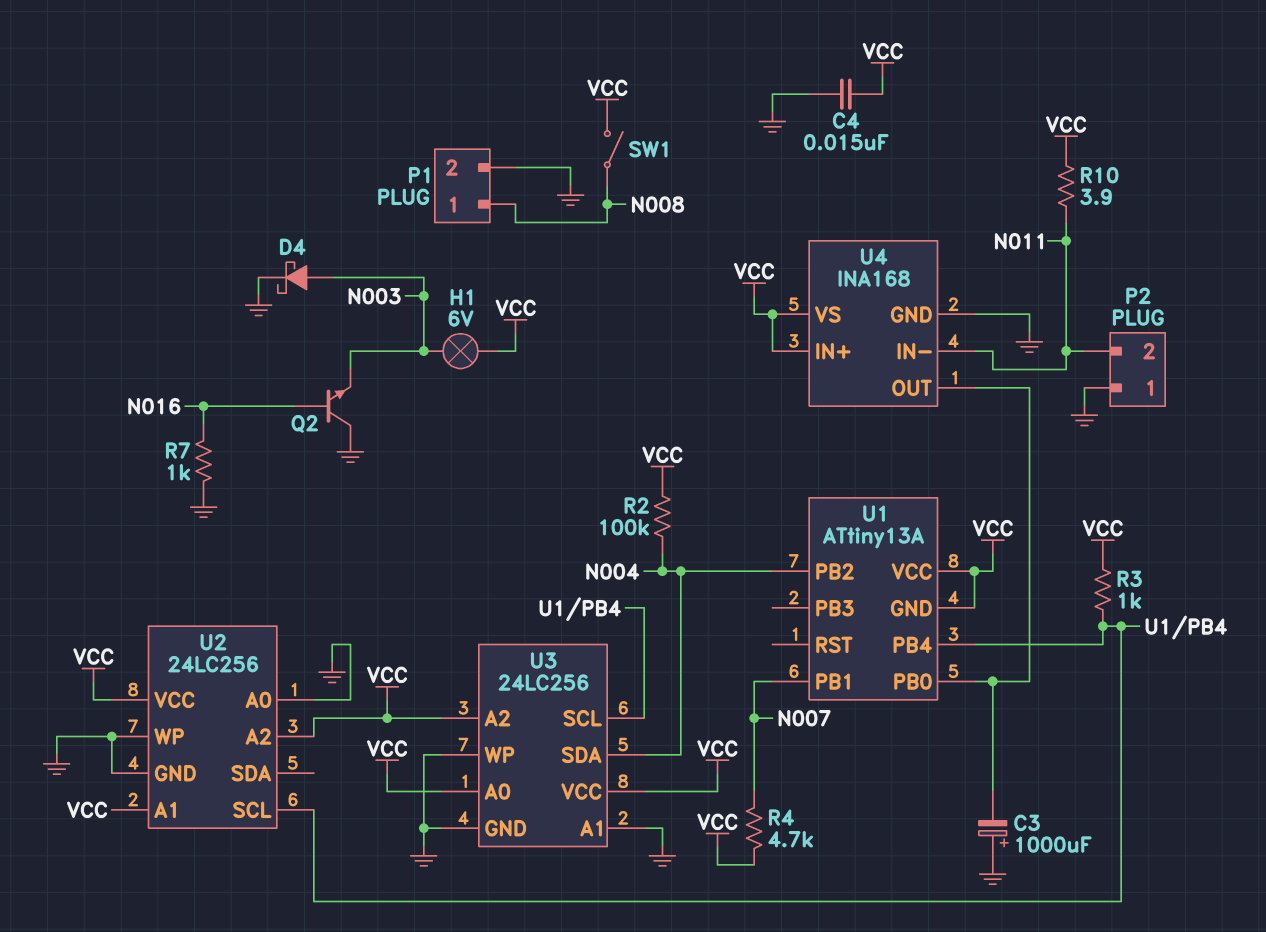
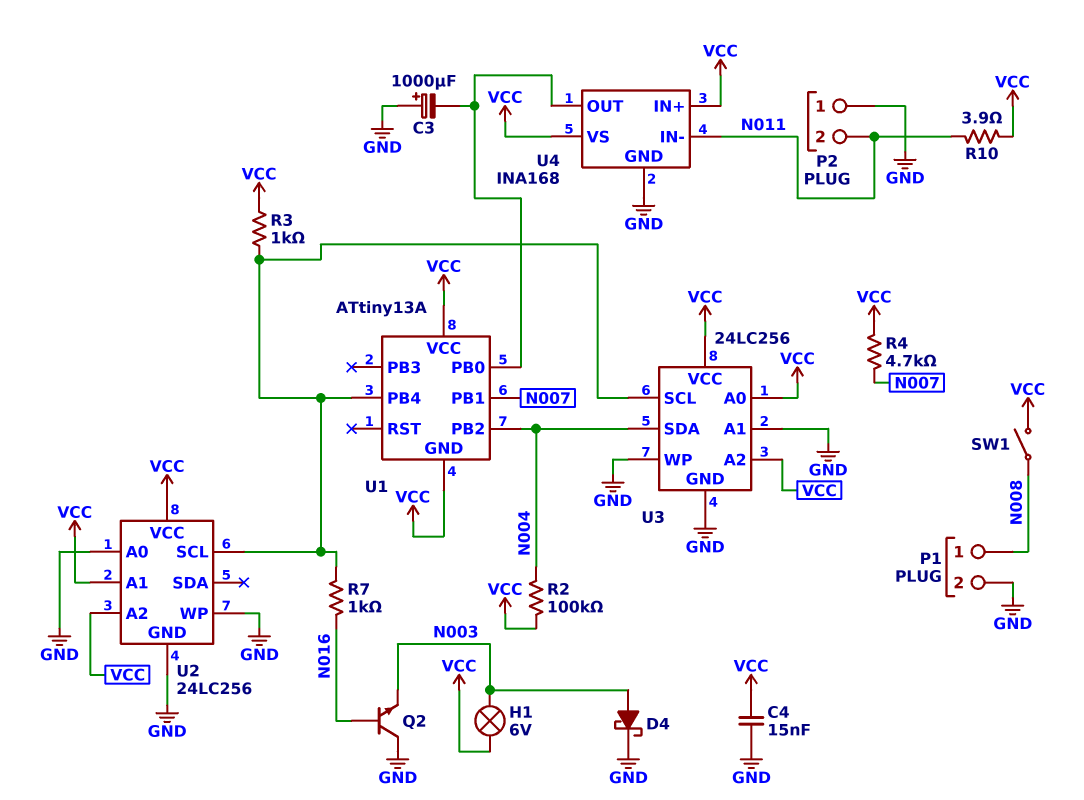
R7: 1k (GND, N016) -> 1k (N016, U1/PB4)

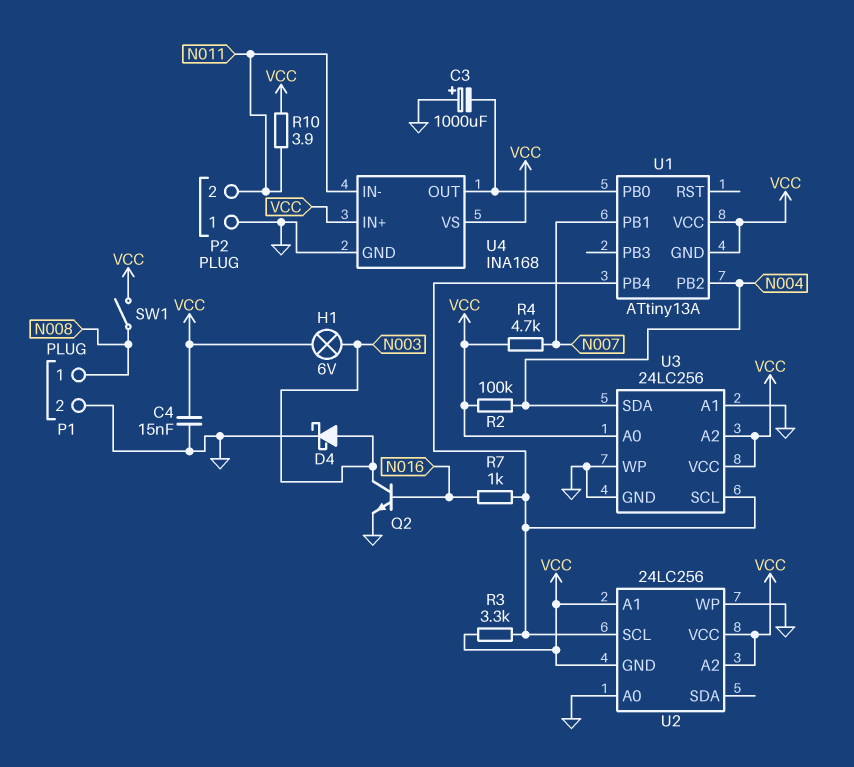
Q2: NPN (B N016, C GND, E N003) -> NPN (B N016, C N003, E GND)
R3: 1k (U1/PB4, VCC) -> 3.3k (U1/PB4, VCC)
U2 pin GND: GND -> VCC

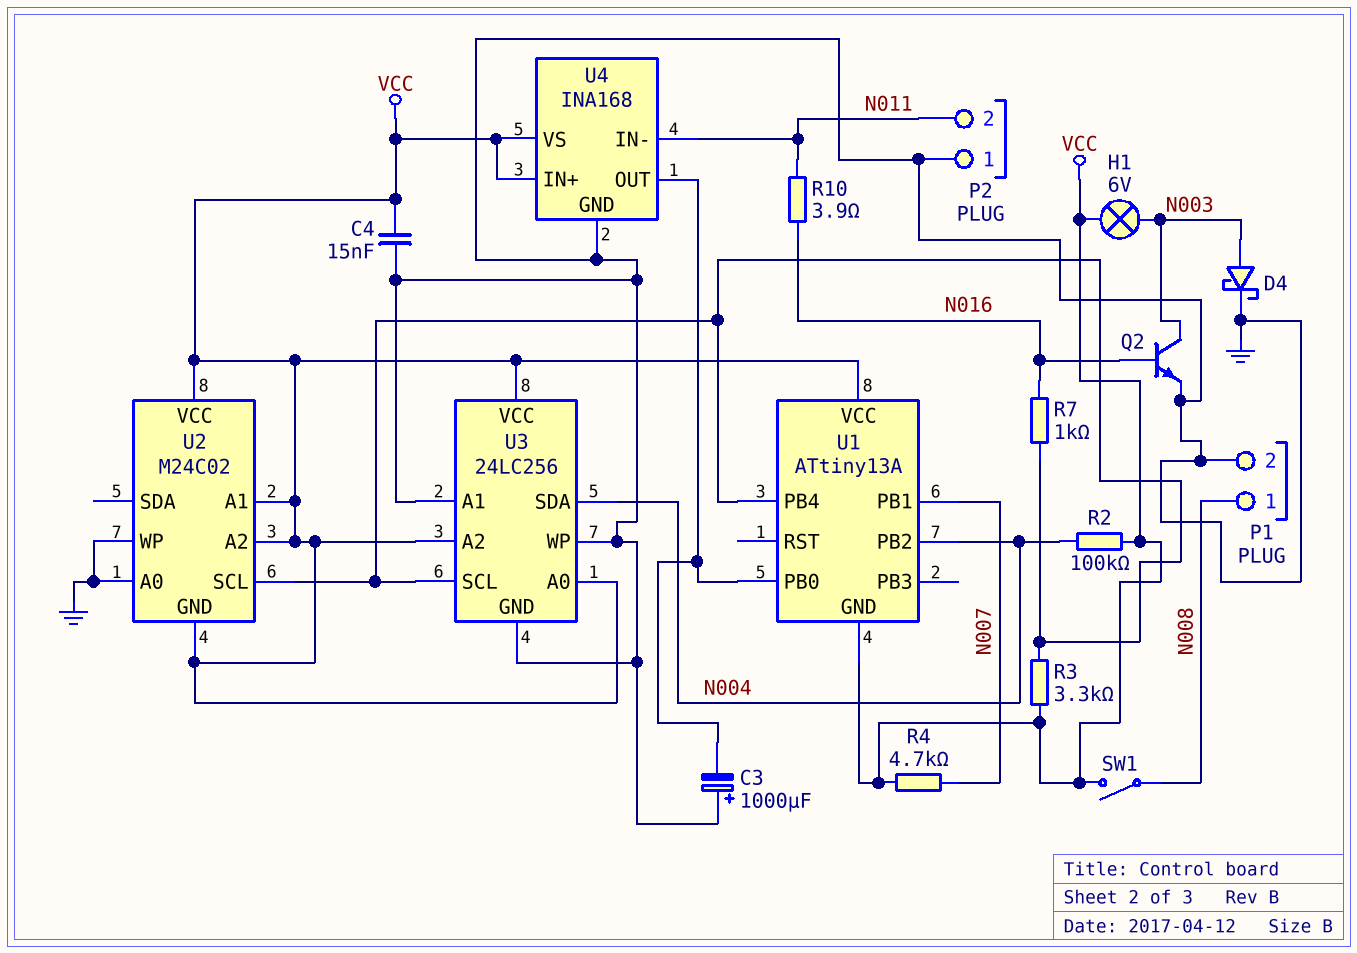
R10: 3.9 (N011, VCC) -> 3.9 (N011, N016)
U2: 24LC256 -> M24C02

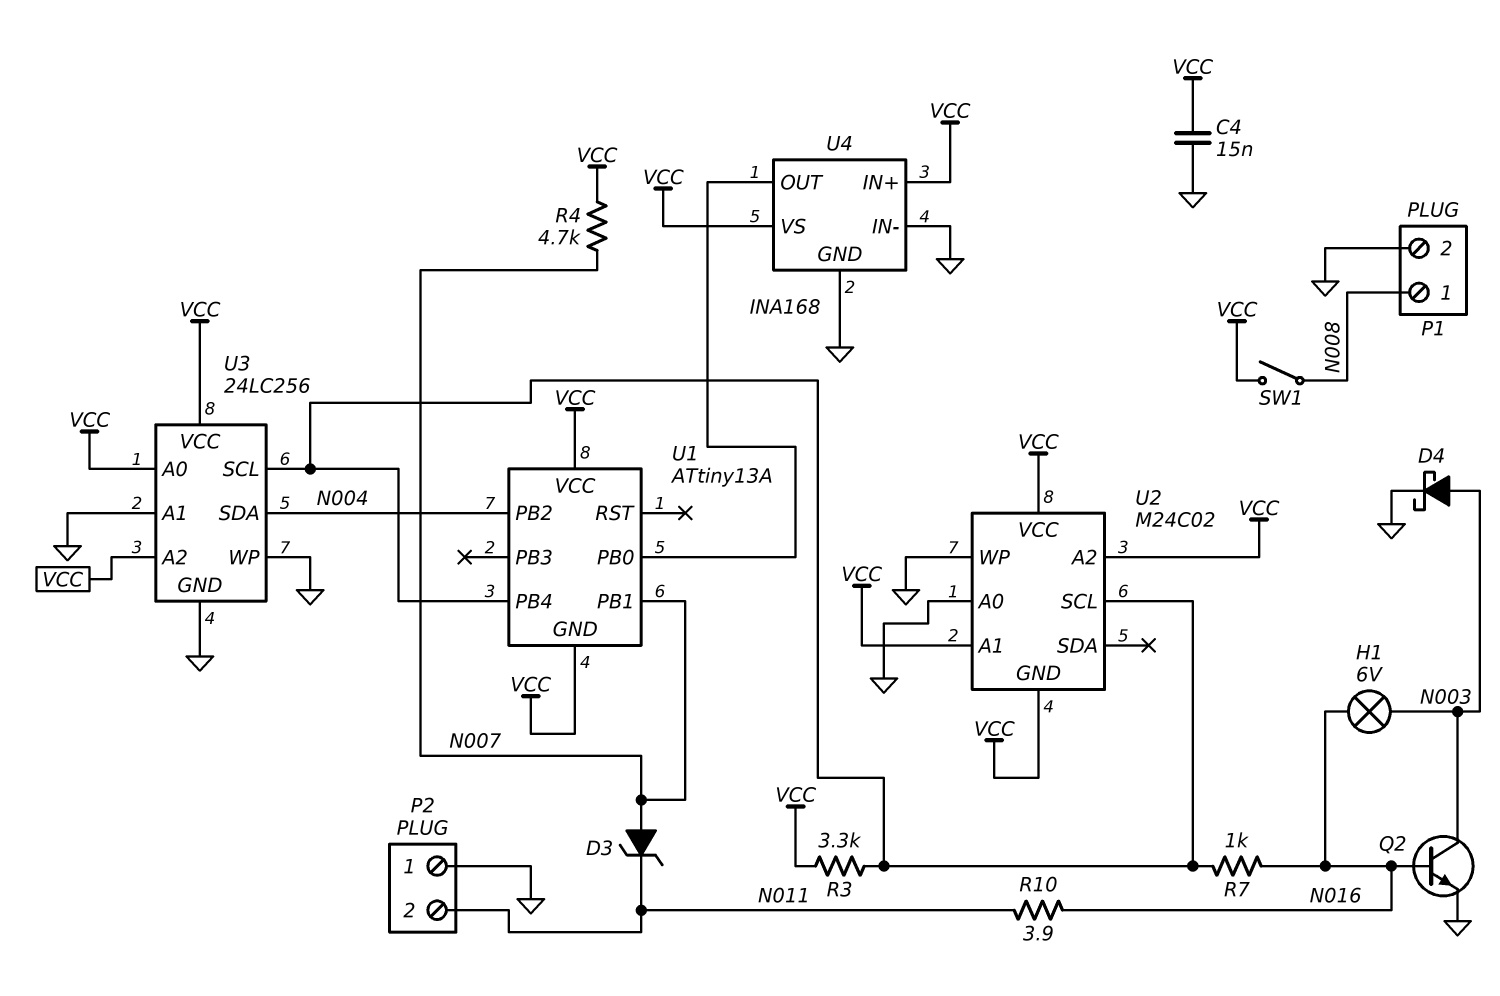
C3: 1000uF (plus GND, minus U1/PB0) -> none
D3: none -> zener (A N007, K N011)
H1: lamp 6V (N003, VCC) -> lamp 6V (N003, N016)
R2: 100k (N004, VCC) -> none
U4 pin IN-: N011 -> GND

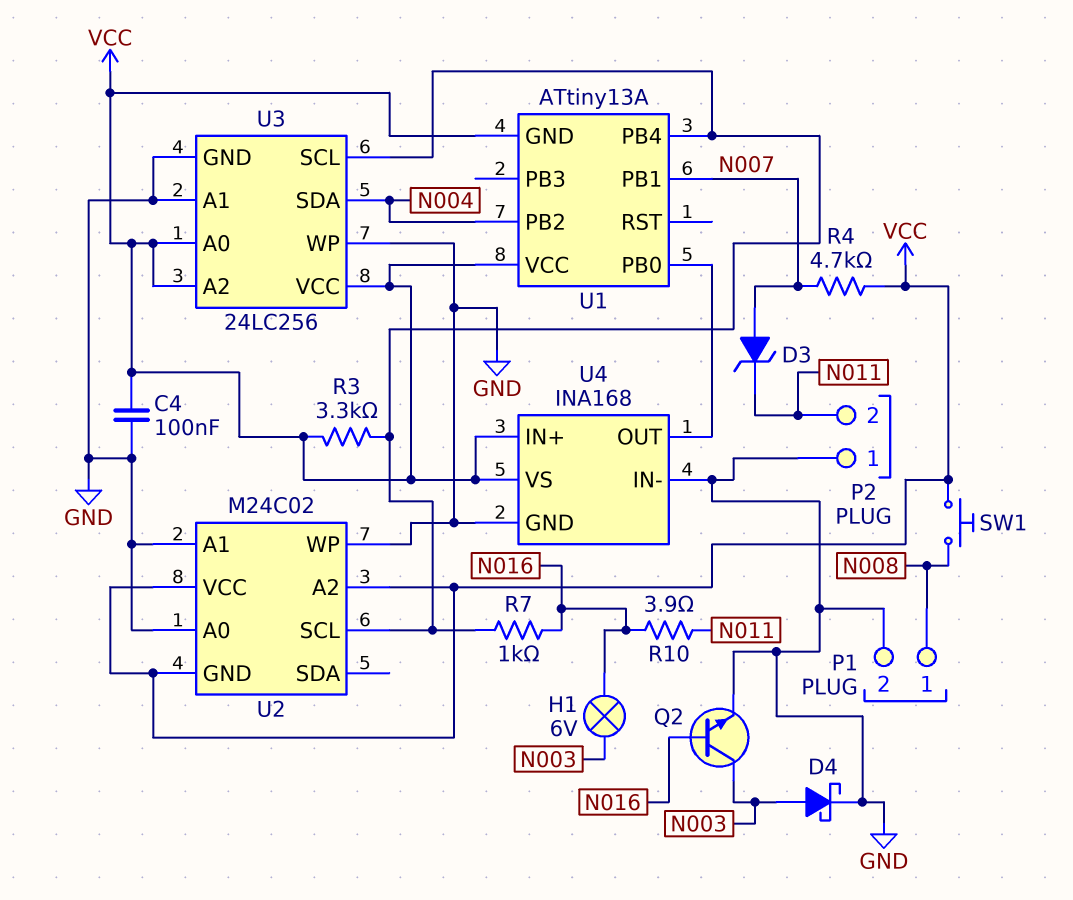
C4: 15nF (GND, VCC) -> 100nF (GND, VCC)
SW1: switch (N008, VCC) -> button (N008, VCC)
U2 pin A1: VCC -> GND

